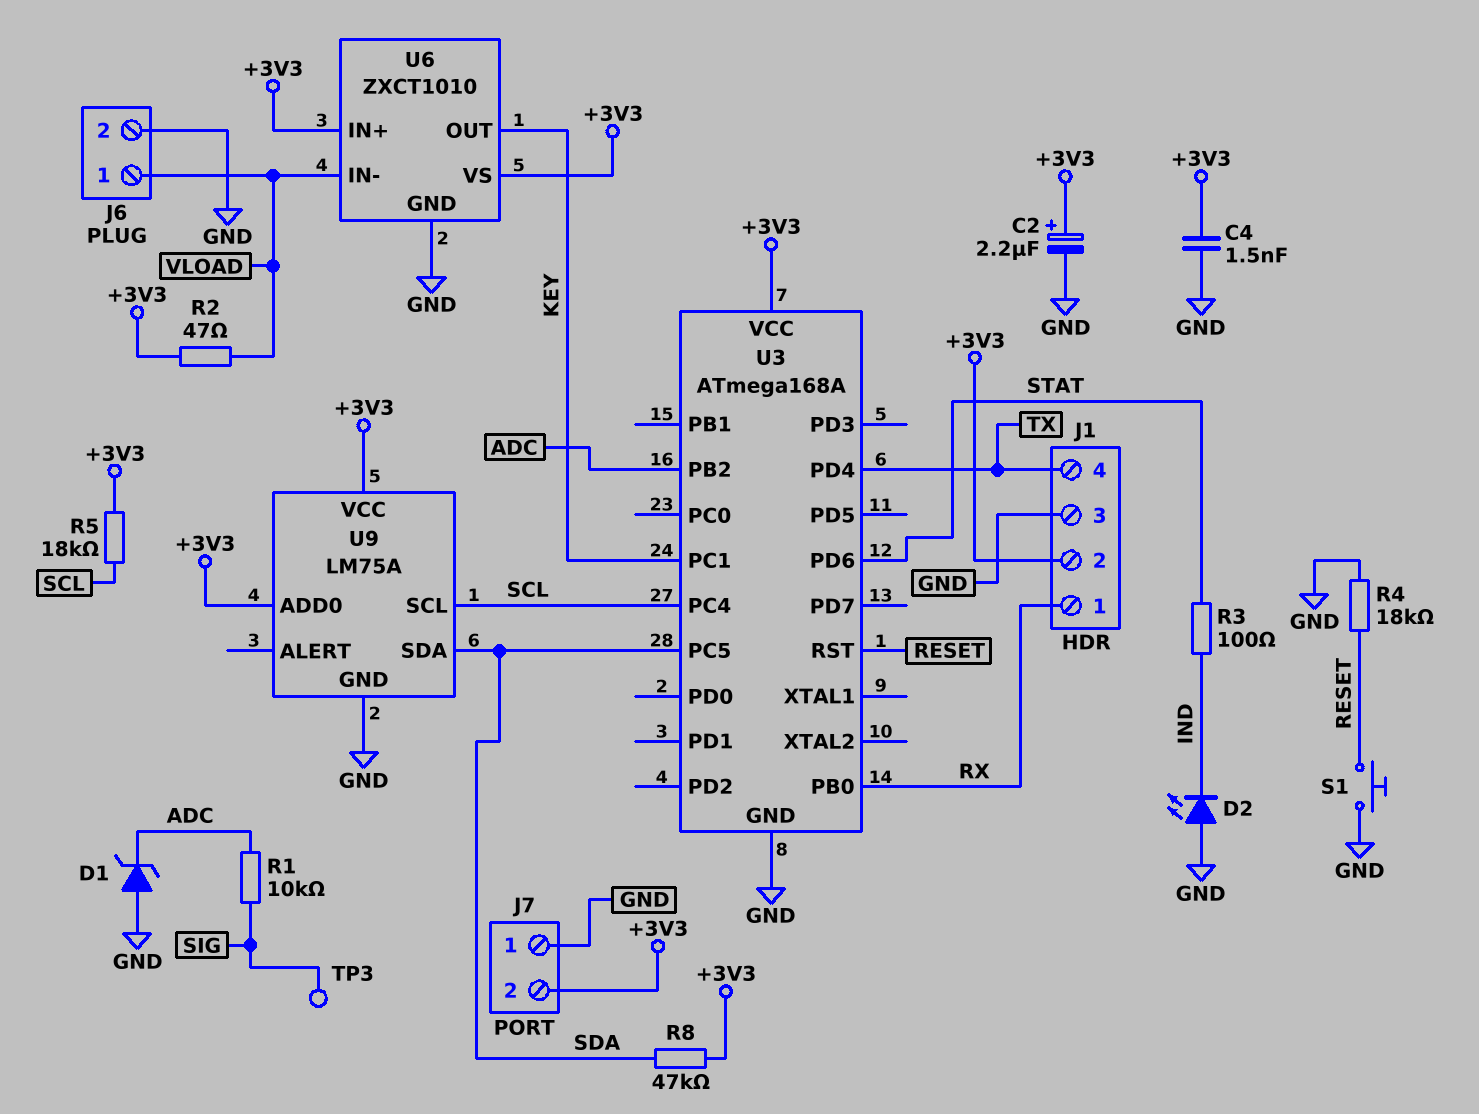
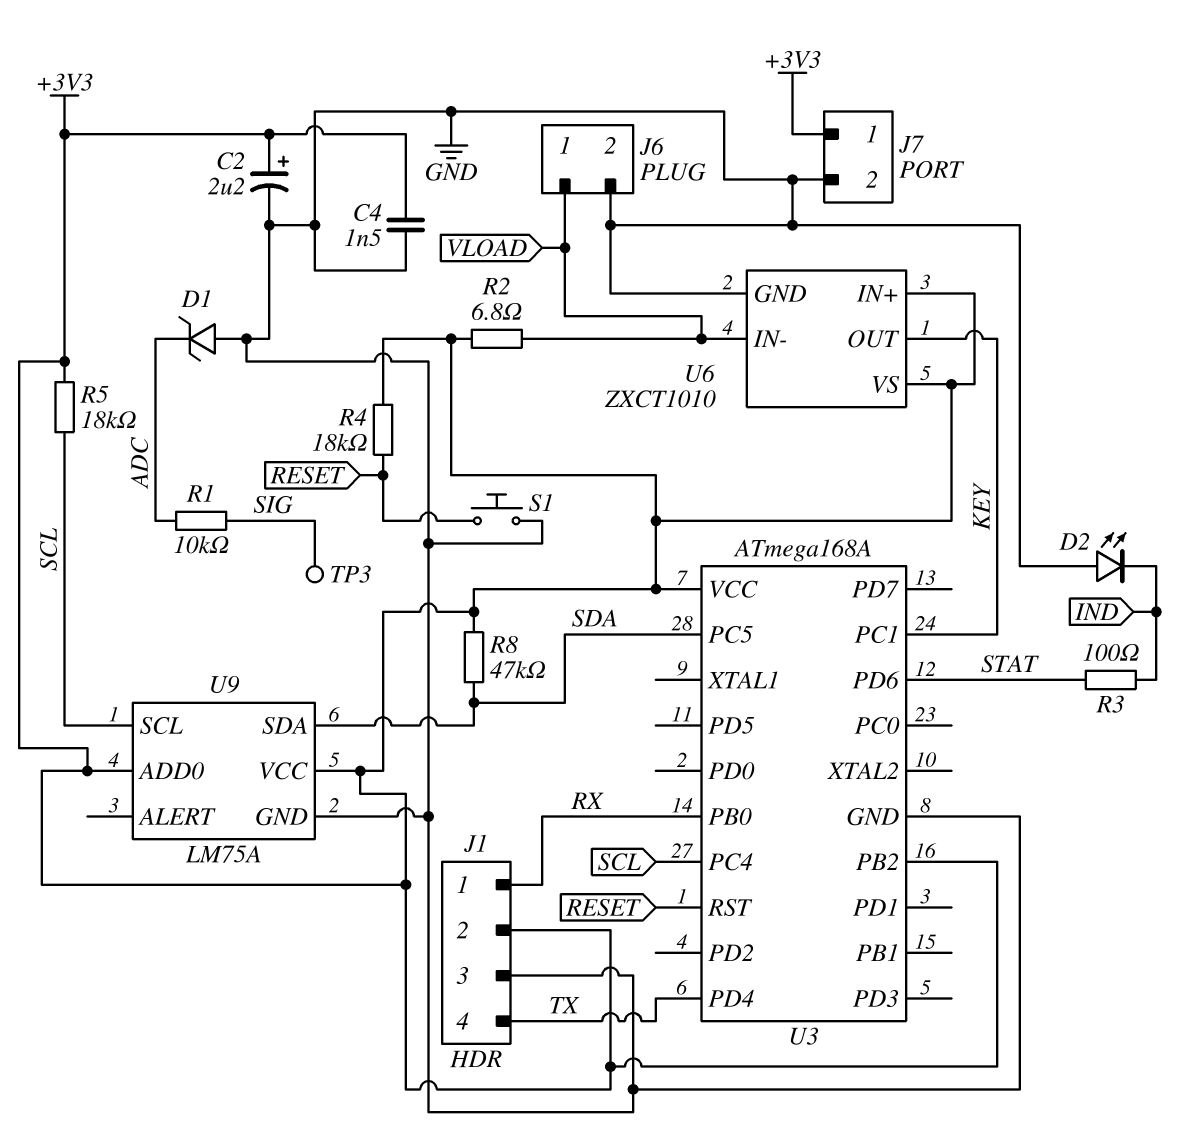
J7 pin 1: GND -> +3V3
J7 pin 2: +3V3 -> GND
R2: 47 (+3V3, VLOAD) -> 6.8 (+3V3, VLOAD)
R4: 18k (GND, RESET) -> 18k (+3V3, RESET)
U3 pin PB2: ADC -> +3V3

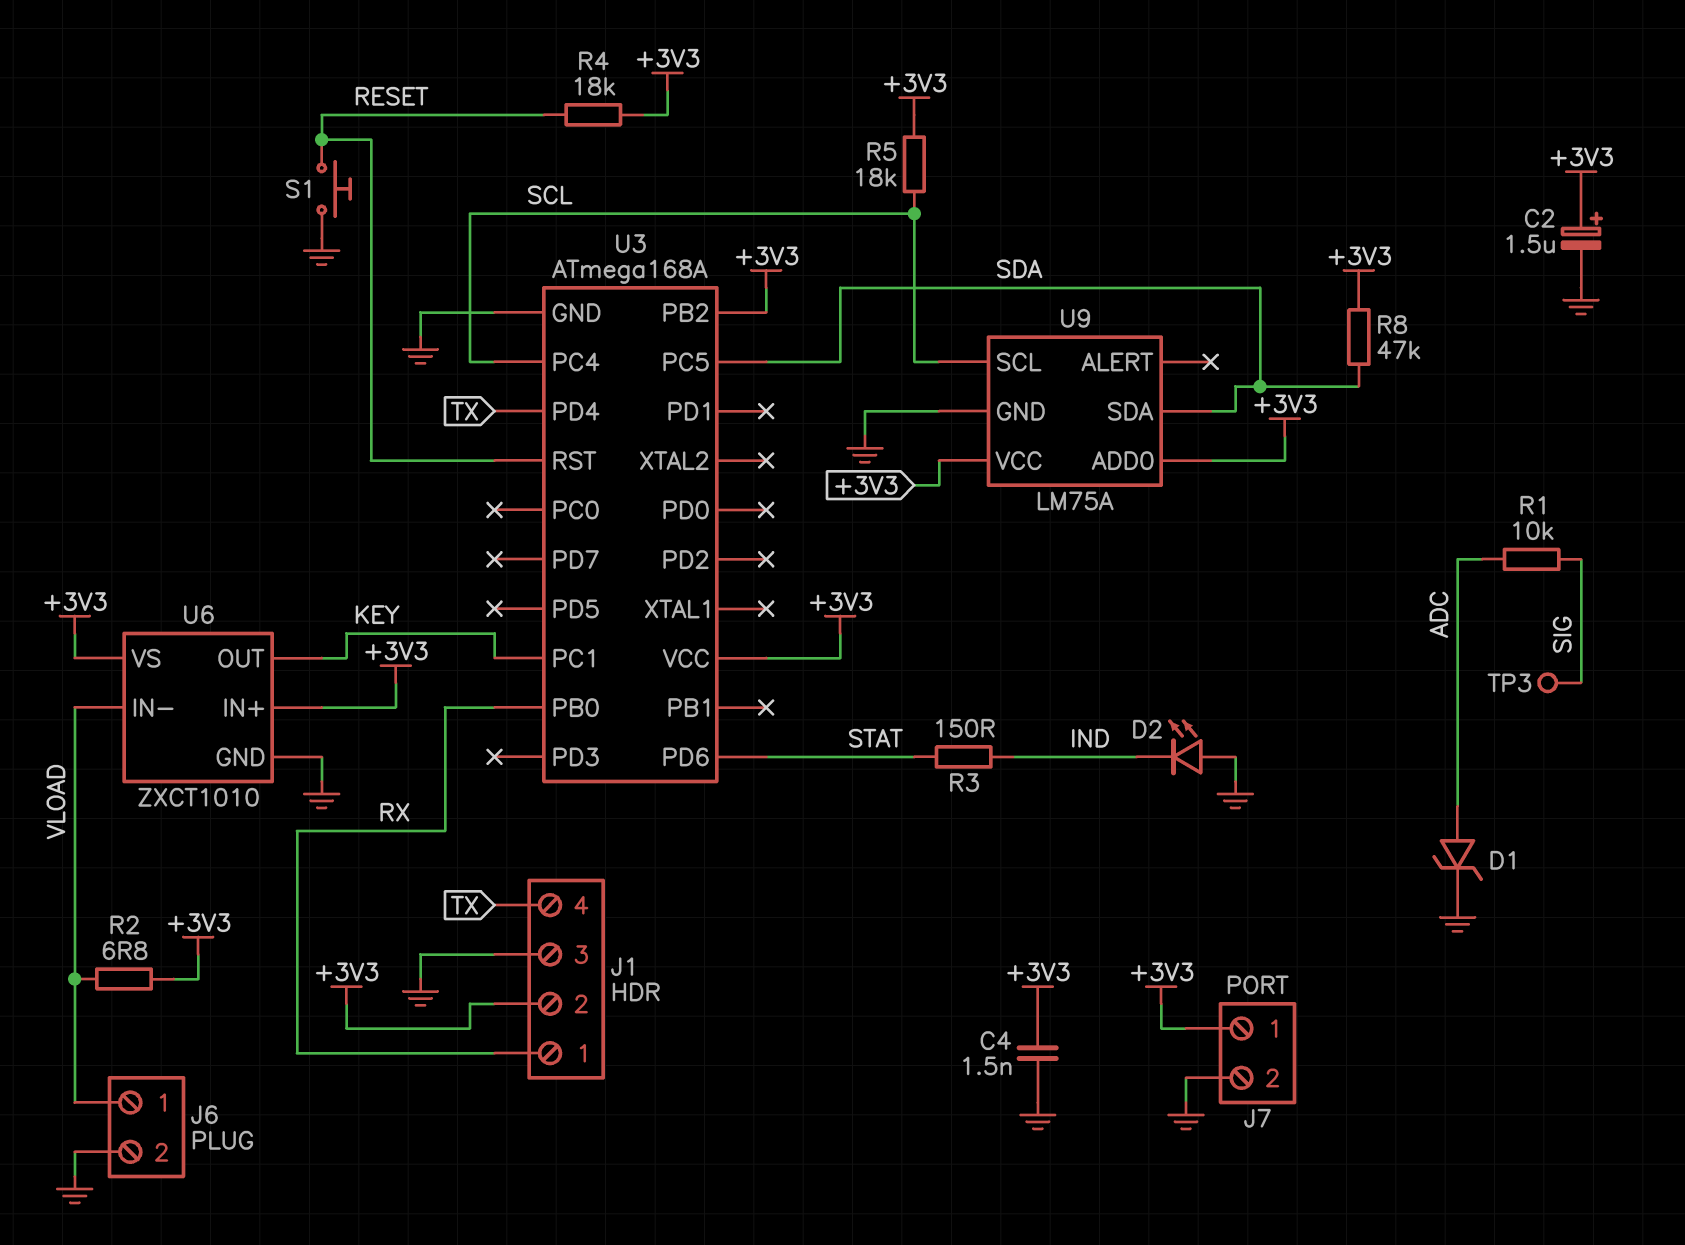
C2: 2.2uF (plus +3V3, minus GND) -> 1.5uF (plus +3V3, minus GND)
D1: zener (A GND, K ADC) -> zener (A ADC, K GND)
R3: 100 (IND, STAT) -> 150 (IND, STAT)

